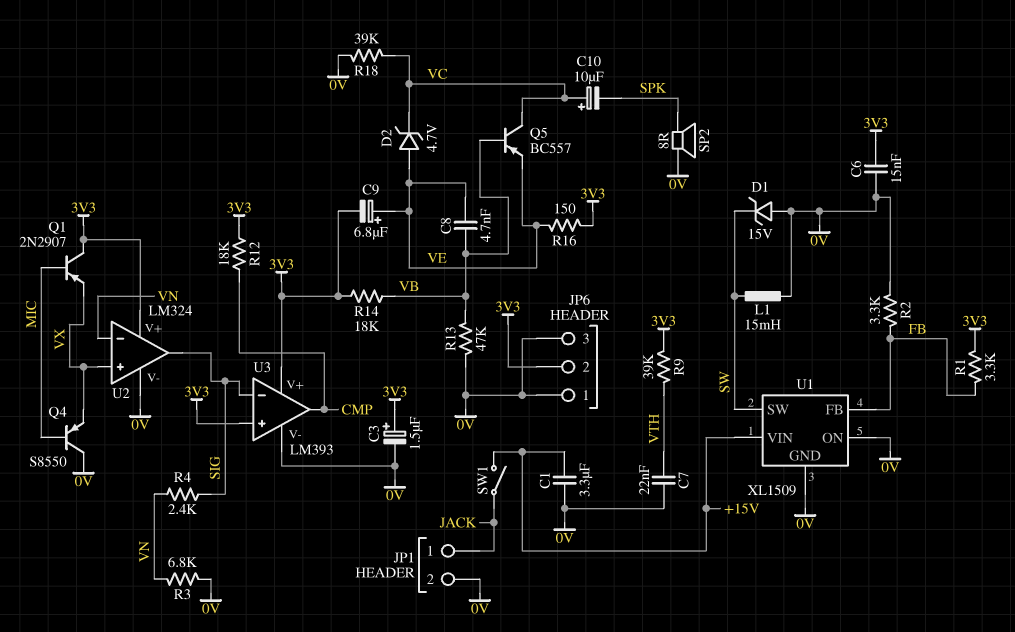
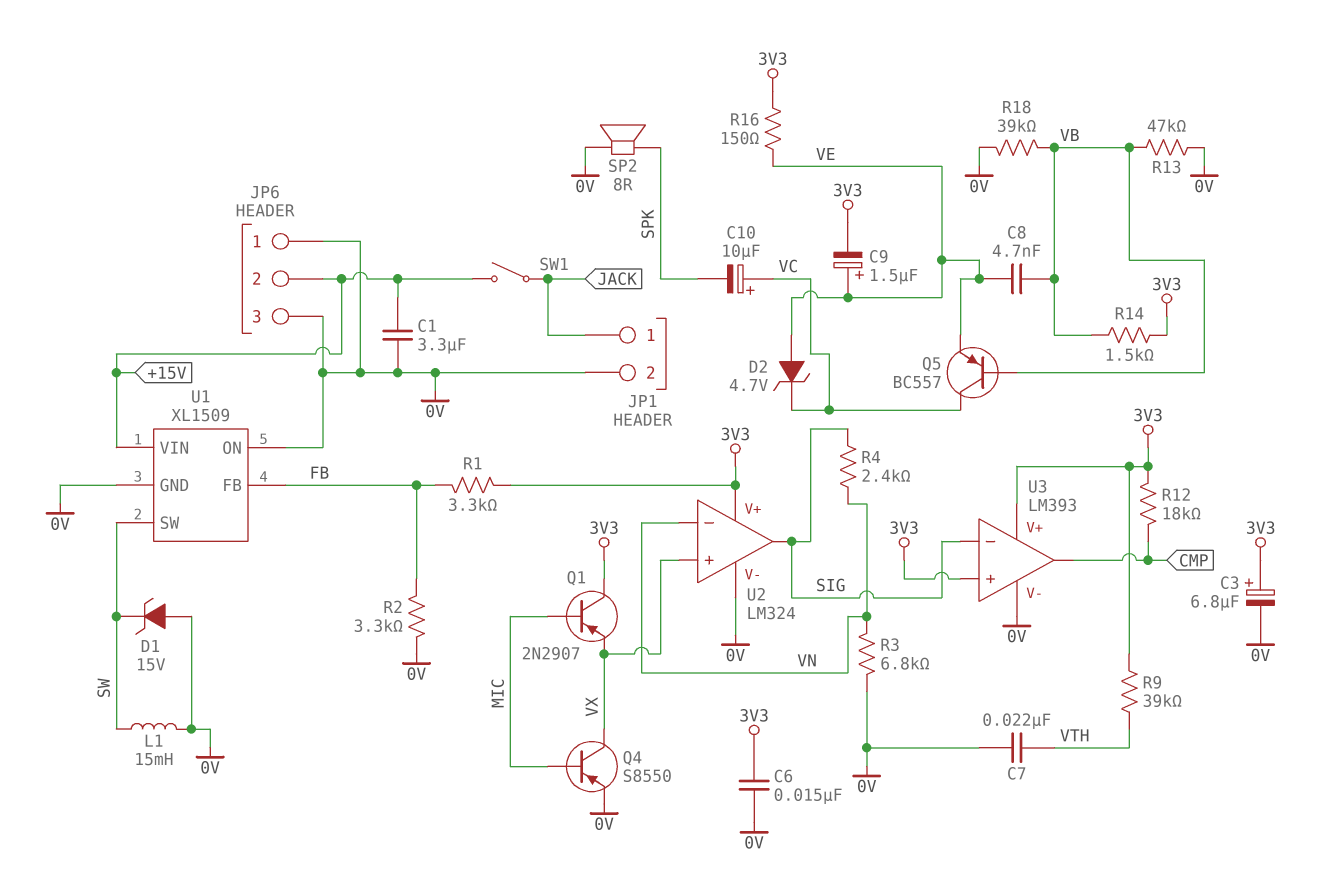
C3: 1.5uF (plus 3V3, minus 0V) -> 6.8uF (plus 3V3, minus 0V)
C9: 6.8uF (plus VE, minus 3V3) -> 1.5uF (plus VE, minus 3V3)
JP6 pin 2: 3V3 -> +15V
Q4: PNP S8550 (B MIC, C 0V, E VX) -> PNP S8550 (B MIC, C VX, E 0V)
R14: 18k (3V3, VB) -> 1.5k (3V3, VB)
R18: 39k (0V, VC) -> 39k (0V, VB)

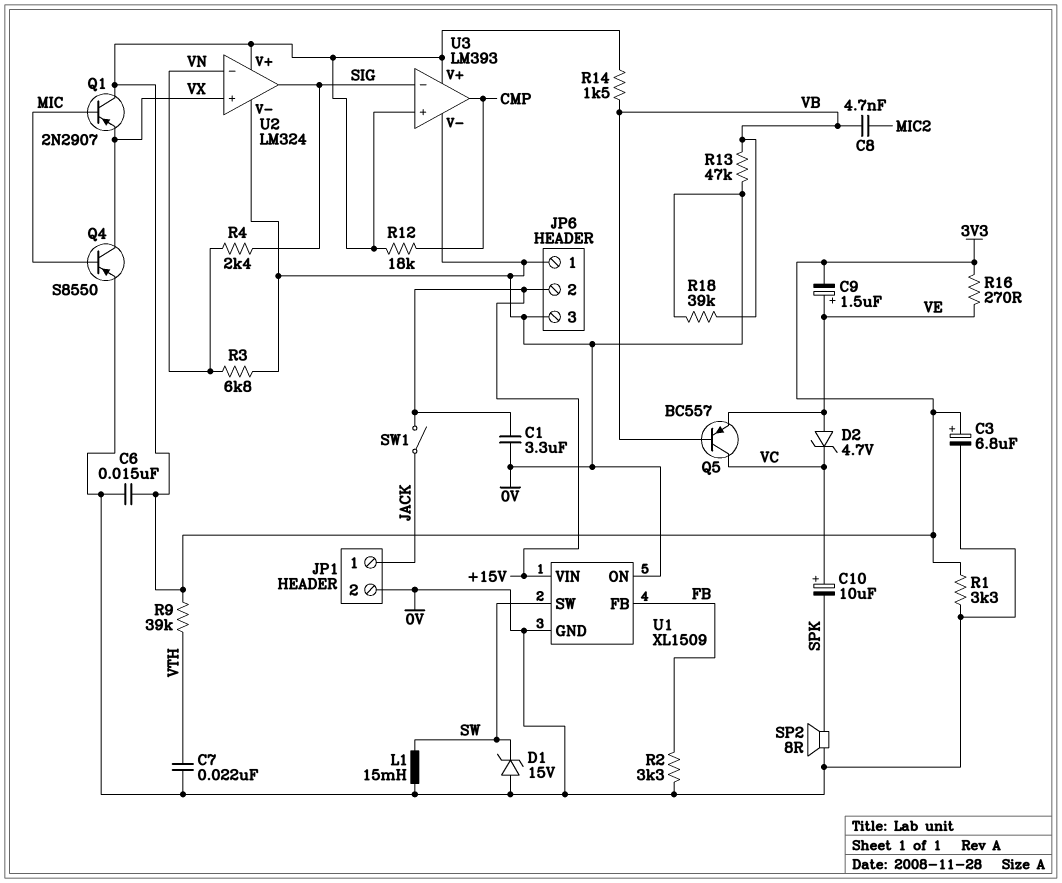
C8: 4.7nF (VB, VE) -> 4.7nF (MIC2, VB)
R1: 3.3k (3V3, FB) -> 3.3k (0V, 3V3)
R16: 150 (3V3, VE) -> 270 (3V3, VE)

